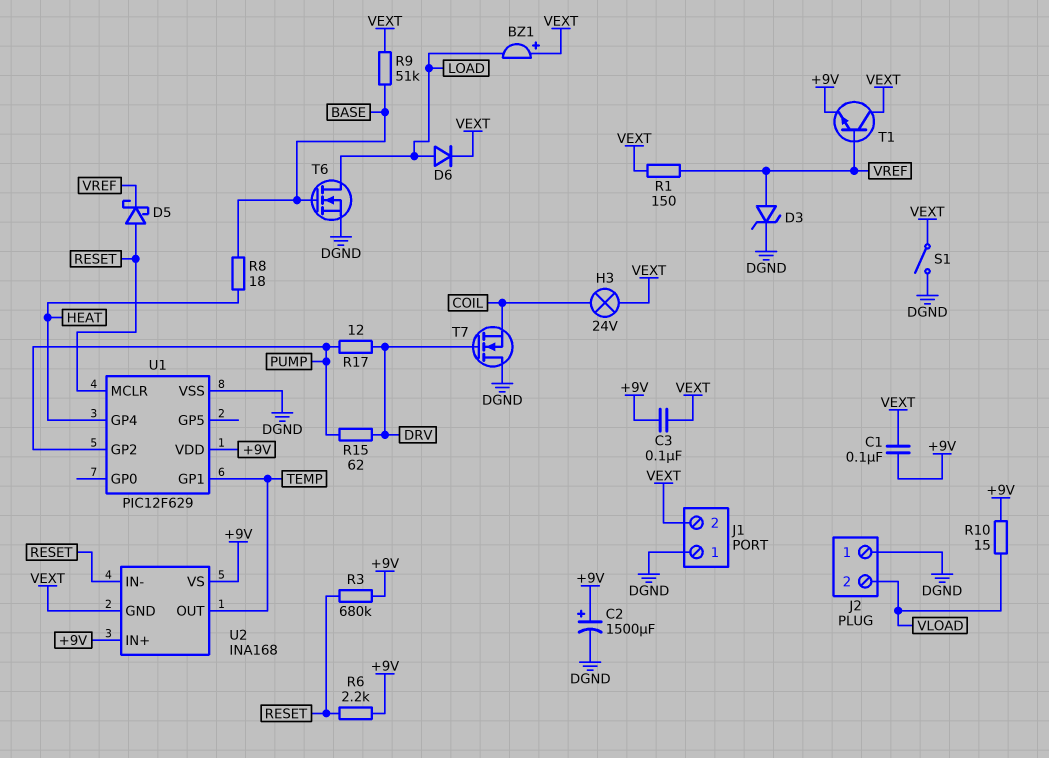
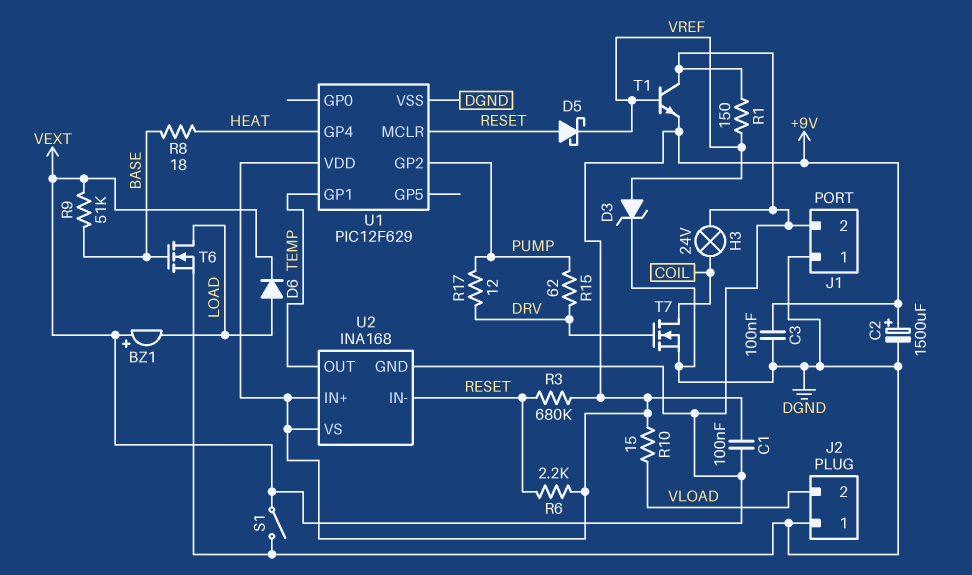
C3: 100nF (+9V, VEXT) -> 100nF (+9V, DGND)
T7: NMOS (G DRV, D DGND, S COIL) -> NMOS (G DRV, D COIL, S DGND)

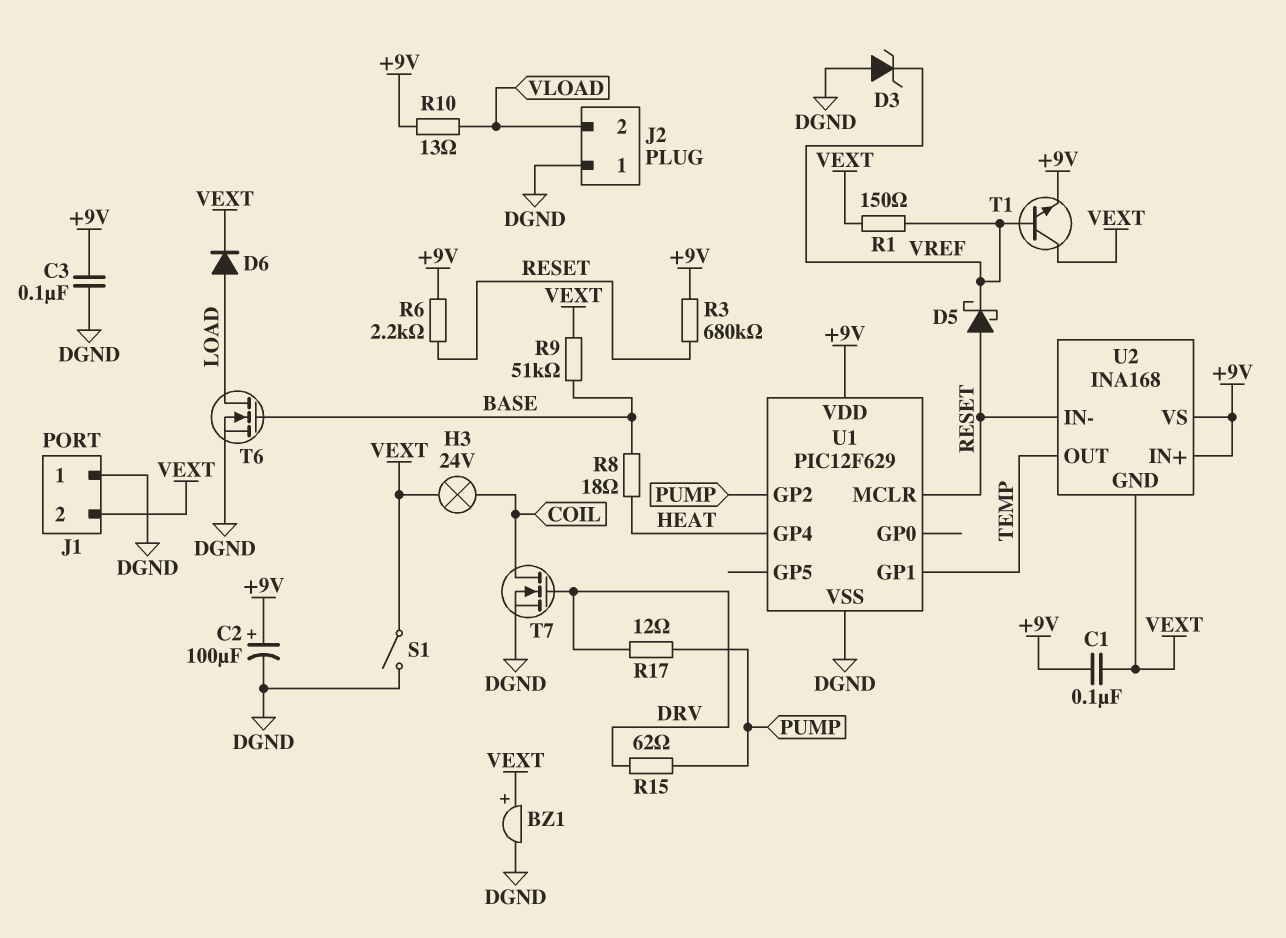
BZ1: buzzer (plus VEXT, minus LOAD) -> buzzer (plus VEXT, minus DGND)
C2: 1500uF (plus +9V, minus DGND) -> 100uF (plus +9V, minus DGND)
D3: zener (A VREF, K DGND) -> zener (A DGND, K VREF)
R10: 15 (+9V, VLOAD) -> 13 (+9V, VLOAD)

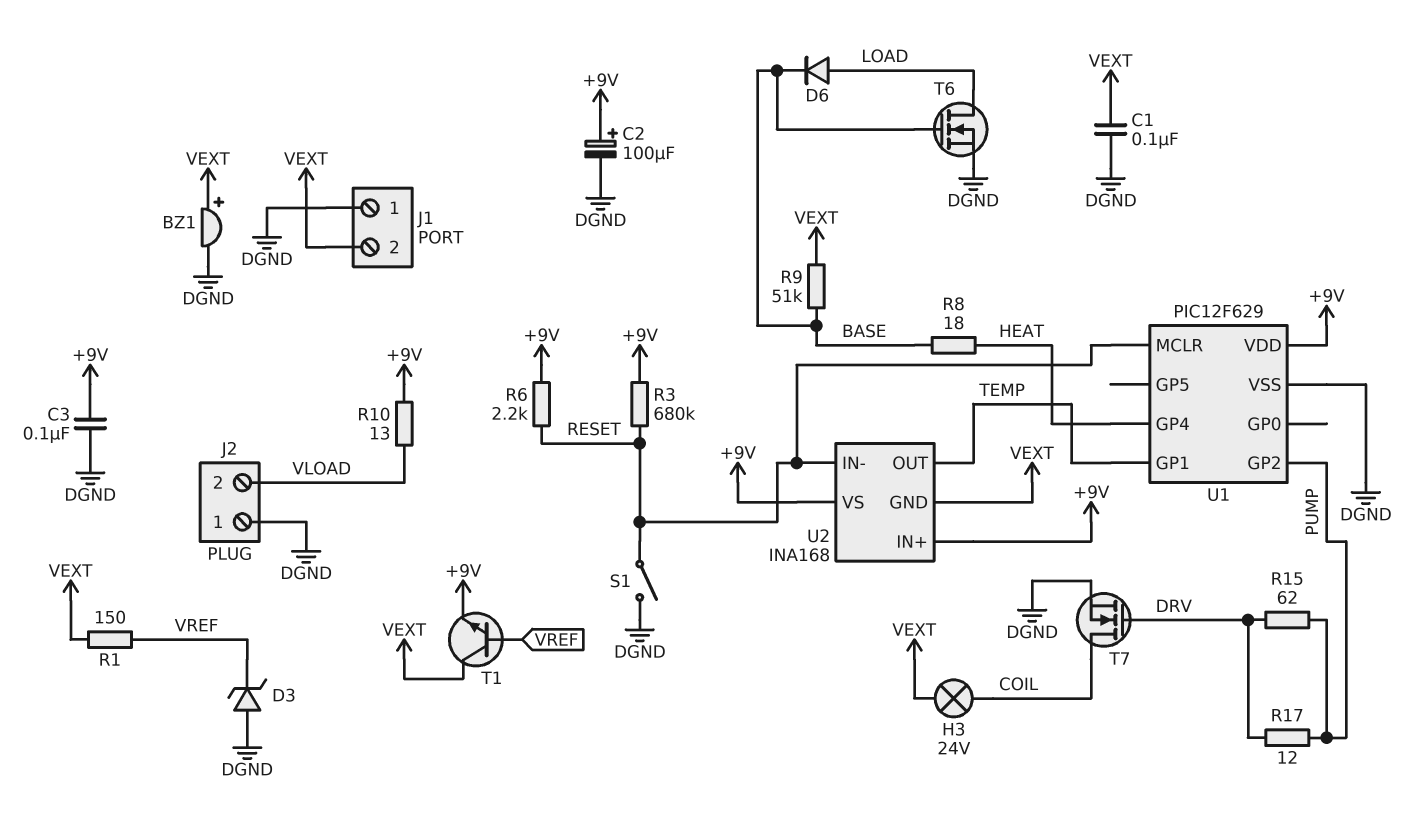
C1: 100nF (+9V, VEXT) -> 100nF (DGND, VEXT)
D5: schottky (A RESET, K VREF) -> none
D6: diode (A LOAD, K VEXT) -> diode (A LOAD, K BASE)
S1: switch (DGND, VEXT) -> switch (DGND, RESET)

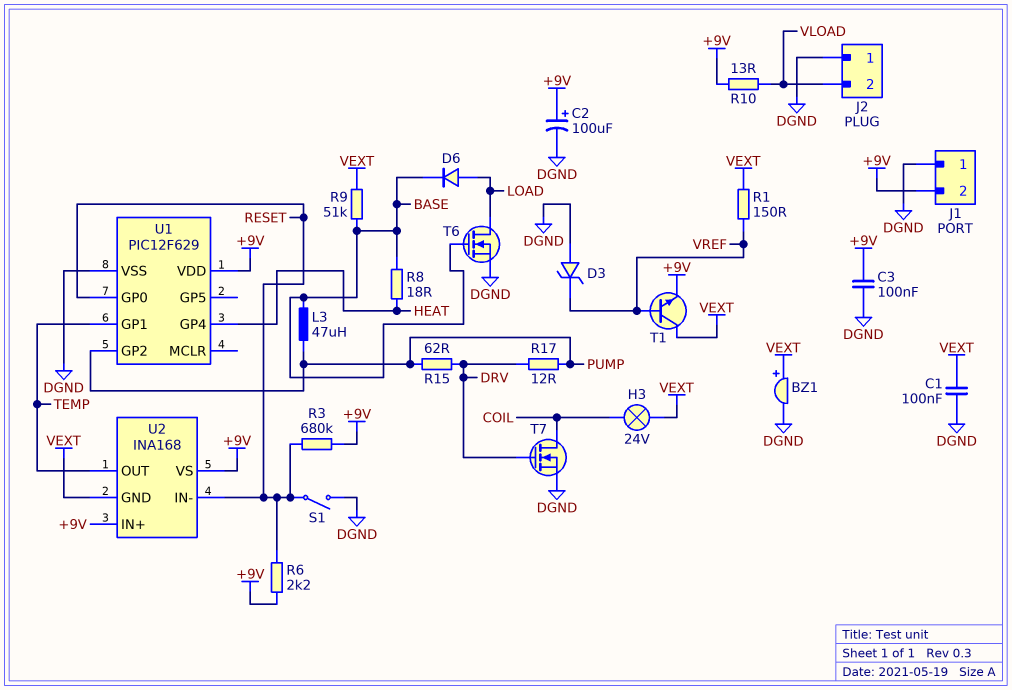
J1 pin 2: VEXT -> +9V
L3: none -> 47uH (BASE, PUMP)
U1 pin GP0: none -> RESET
U1 pin MCLR: RESET -> none

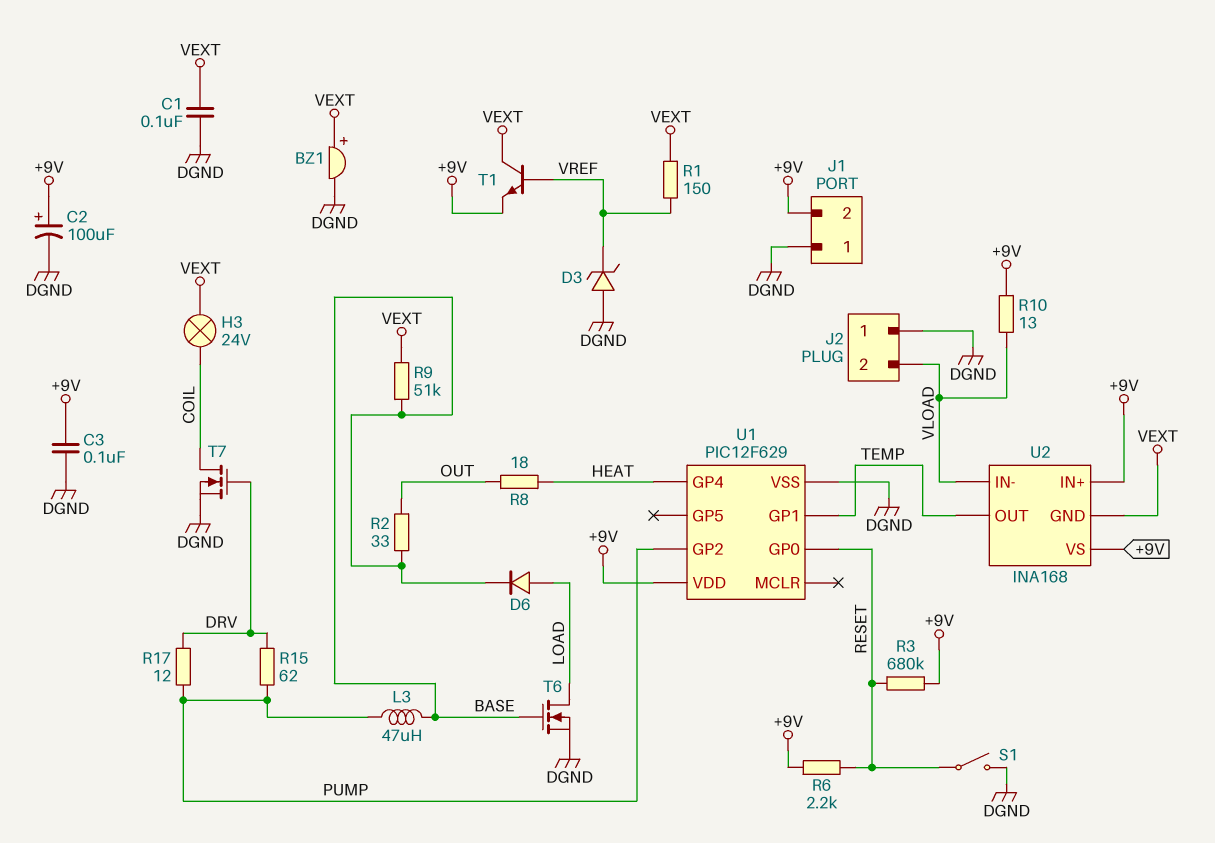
R2: none -> 33 (BASE, OUT)
R8: 18 (BASE, HEAT) -> 18 (HEAT, OUT)
U2 pin IN-: RESET -> VLOAD

